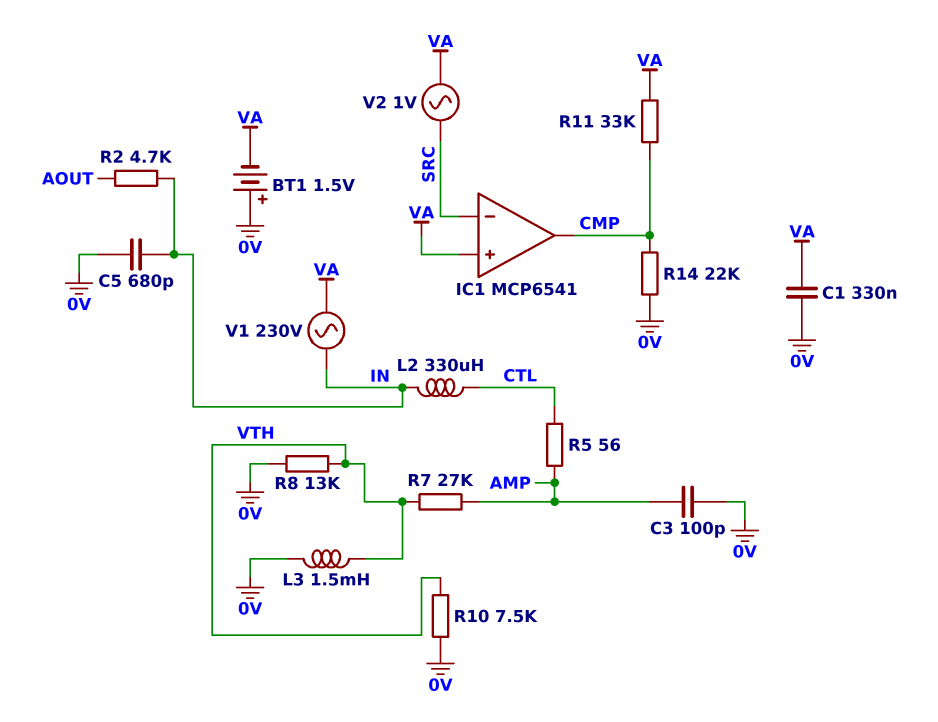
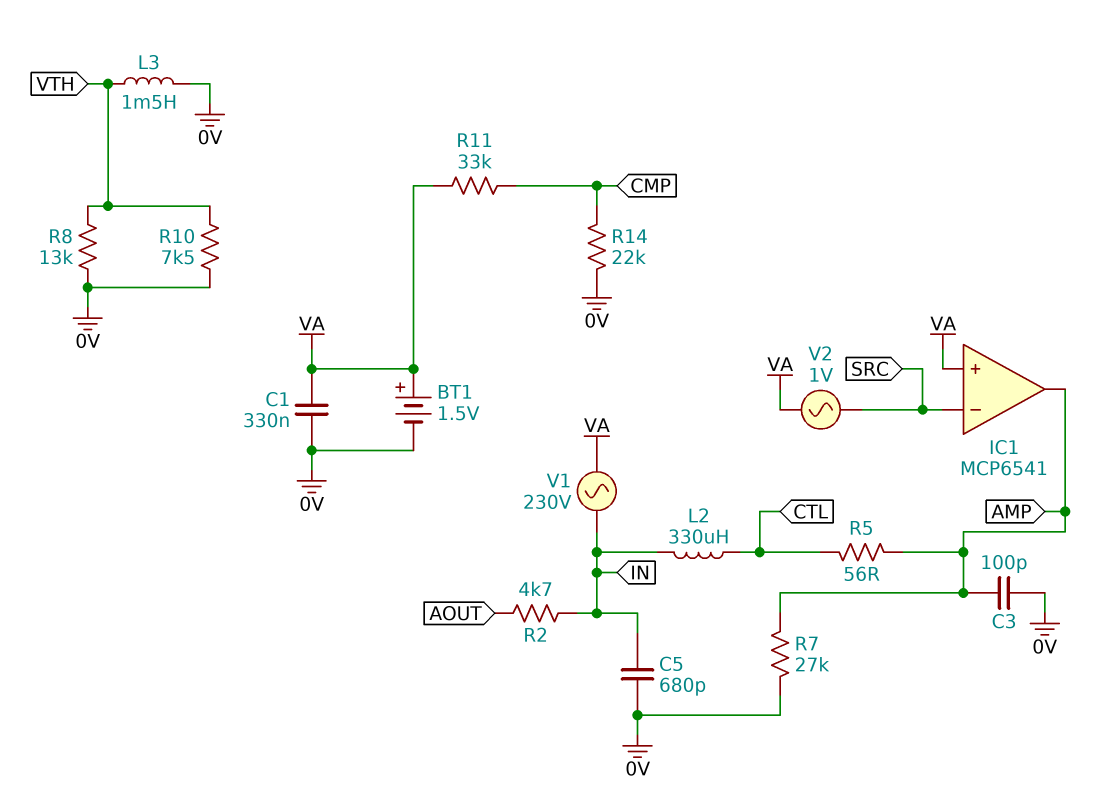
BT1: 1.5V (plus 0V, minus VA) -> 1.5V (plus VA, minus 0V)
IC1 pin out: CMP -> AMP
R7: 27k (AMP, VTH) -> 27k (0V, AMP)

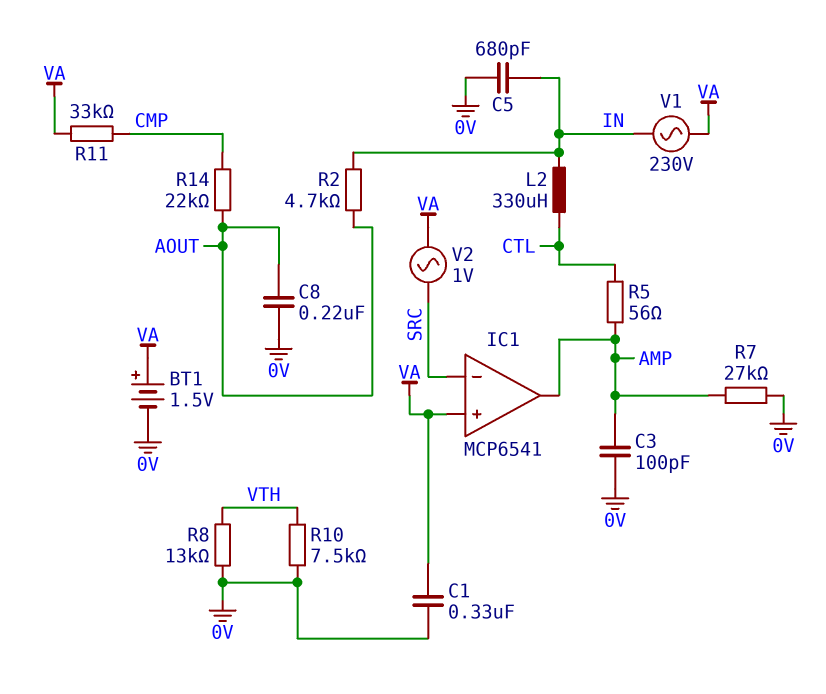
C8: none -> 220nF (0V, AOUT)
L3: 1.5mH (0V, VTH) -> none
R14: 22k (0V, CMP) -> 22k (AOUT, CMP)

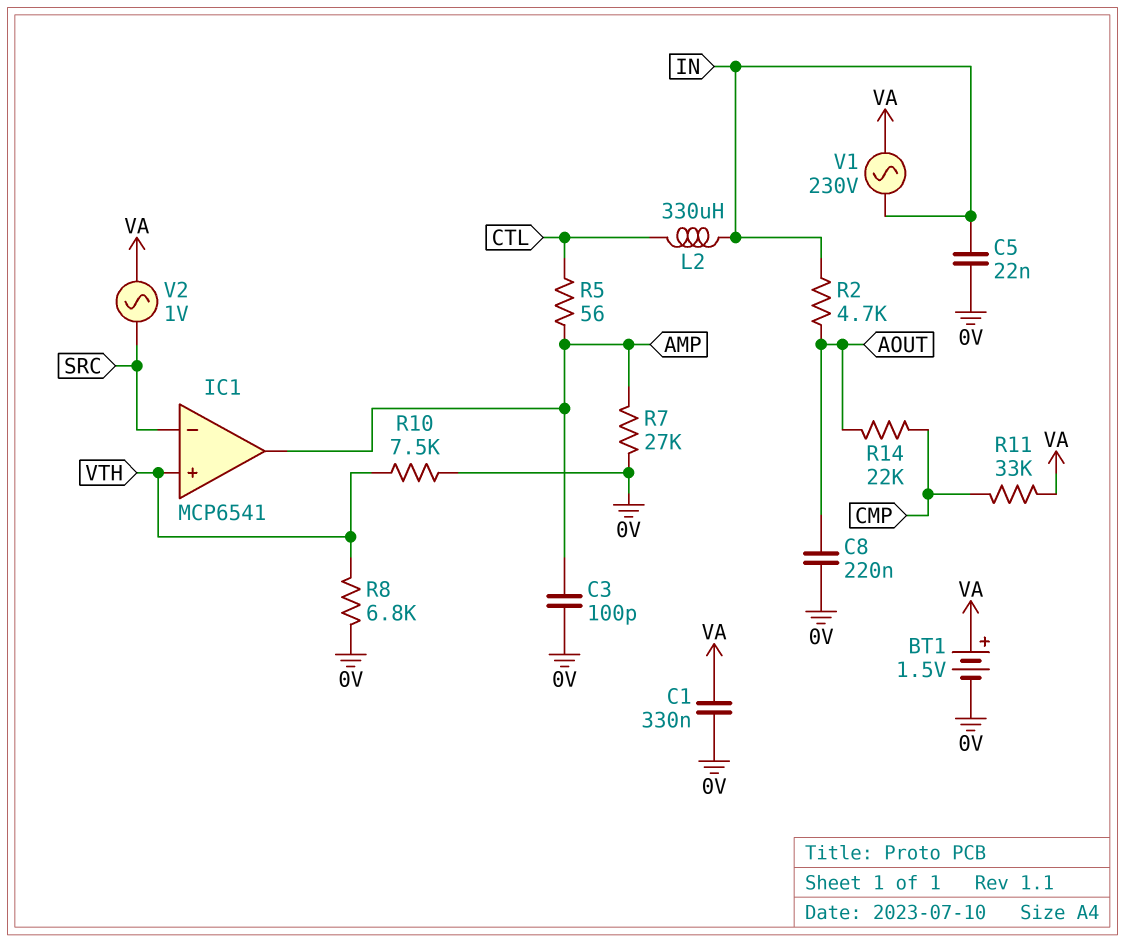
C5: 680pF (0V, IN) -> 22nF (0V, IN)
IC1 pin in+: VA -> VTH
R8: 13k (0V, VTH) -> 6.8k (0V, VTH)

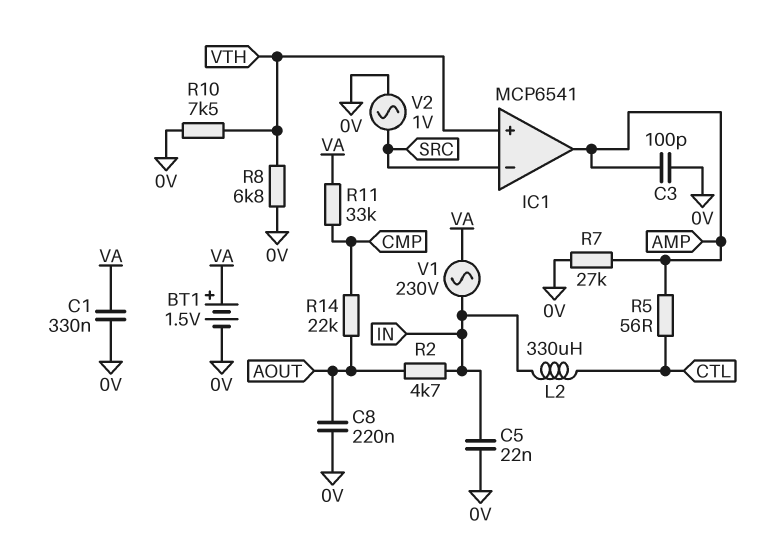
V2: AC 1V (SRC, VA) -> AC 1V (0V, SRC)

